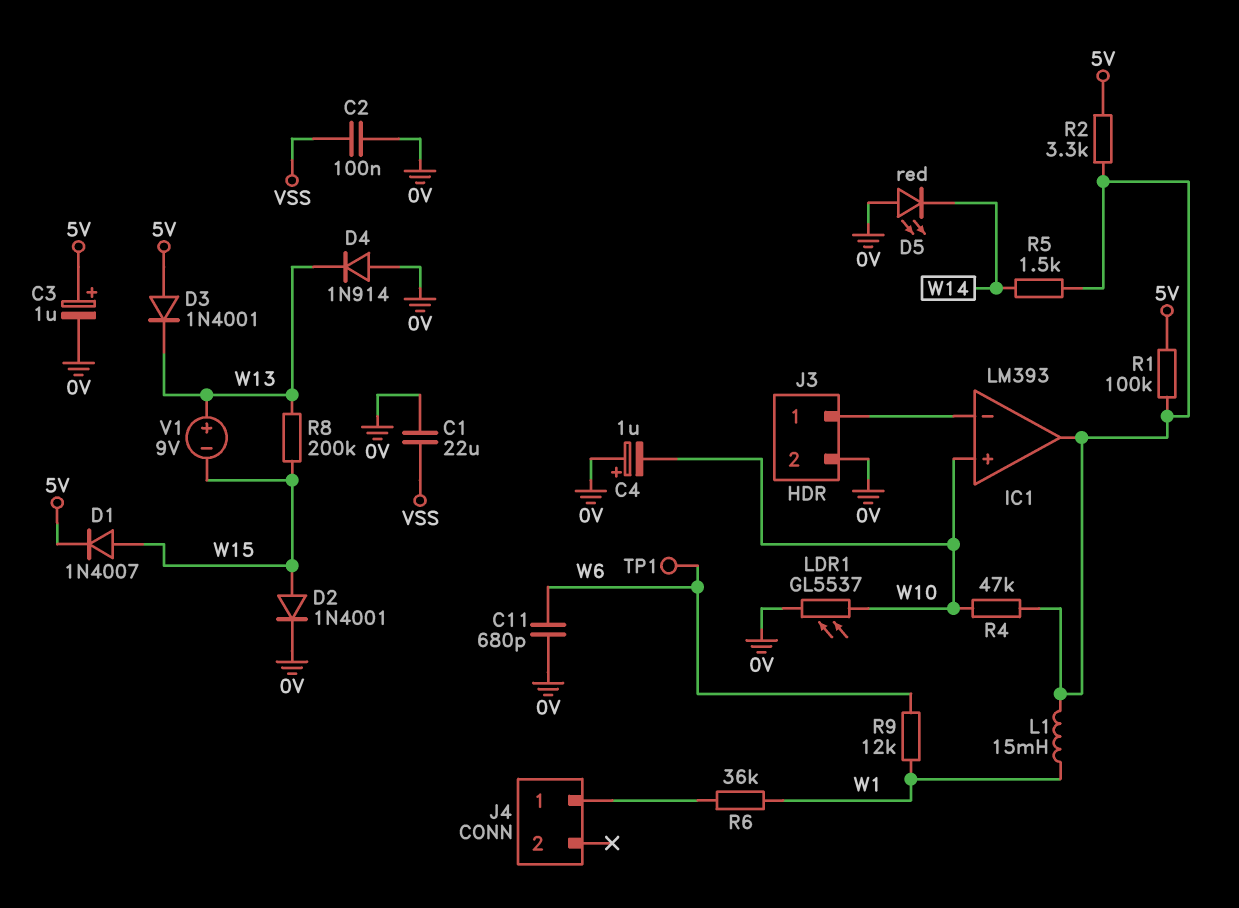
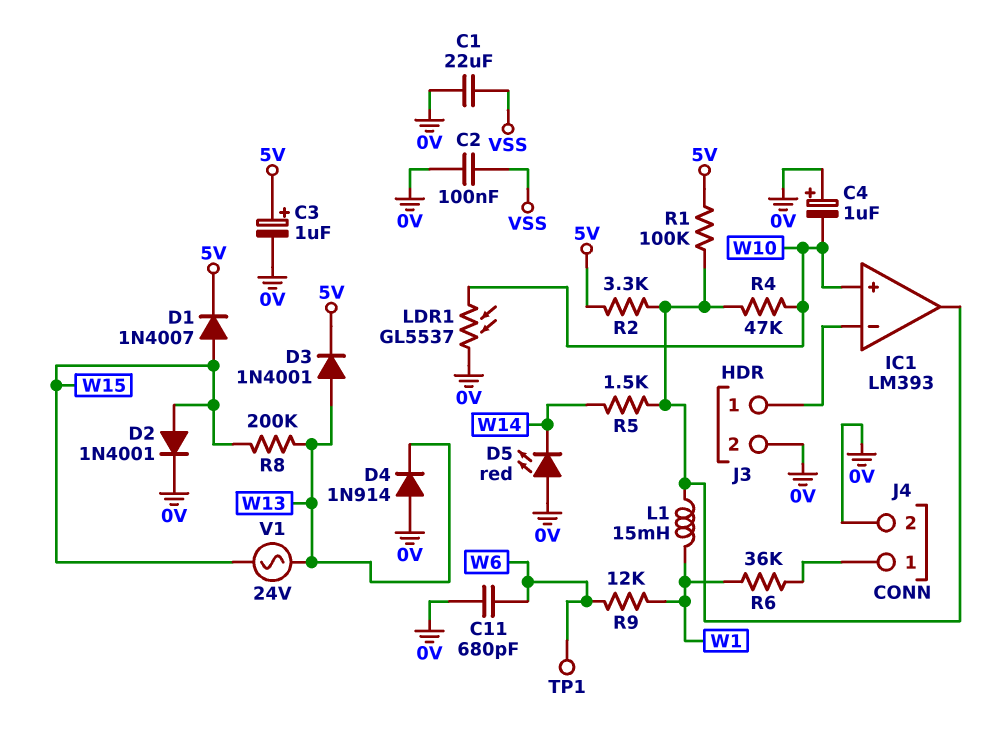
D3: diode 1N4001 (A 5V, K W13) -> diode 1N4001 (A W13, K 5V)
J4 pin 2: none -> 0V
V1: 9V (plus W13, minus W15) -> AC 24V (W13, W15)

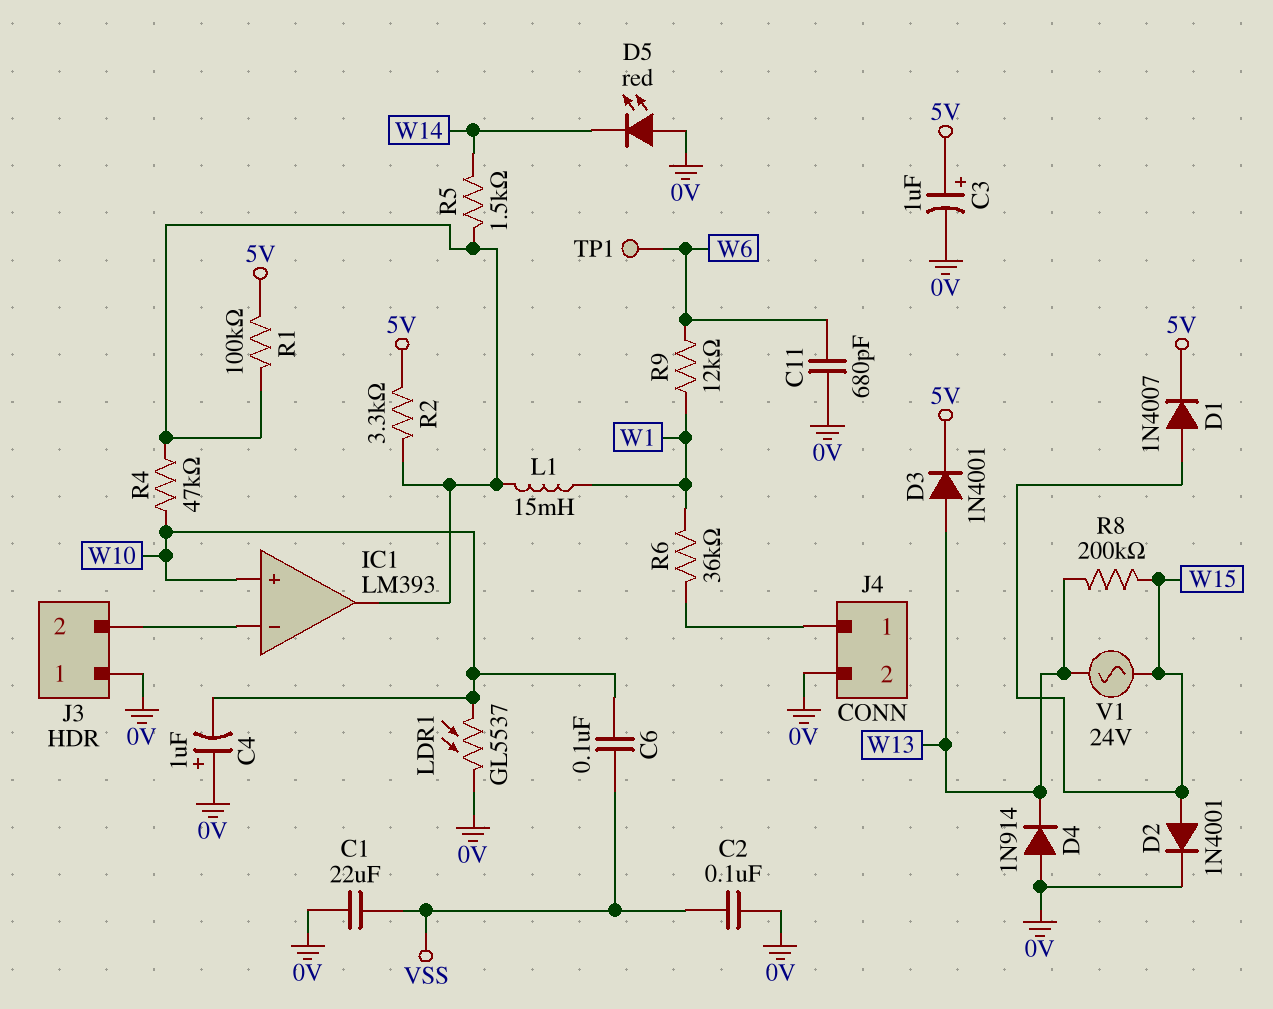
C6: none -> 100nF (VSS, W10)
J3 pin 1: IC1/in- -> 0V
J3 pin 2: 0V -> IC1/in-

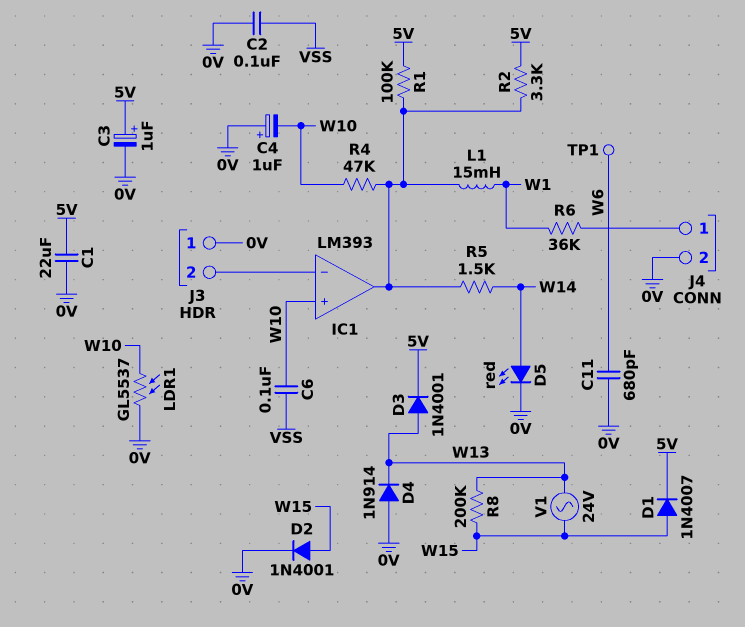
C1: 22uF (0V, VSS) -> 22uF (0V, 5V)
D5: LED red (A 0V, K W14) -> LED red (A W14, K 0V)
R9: 12k (W1, W6) -> none

